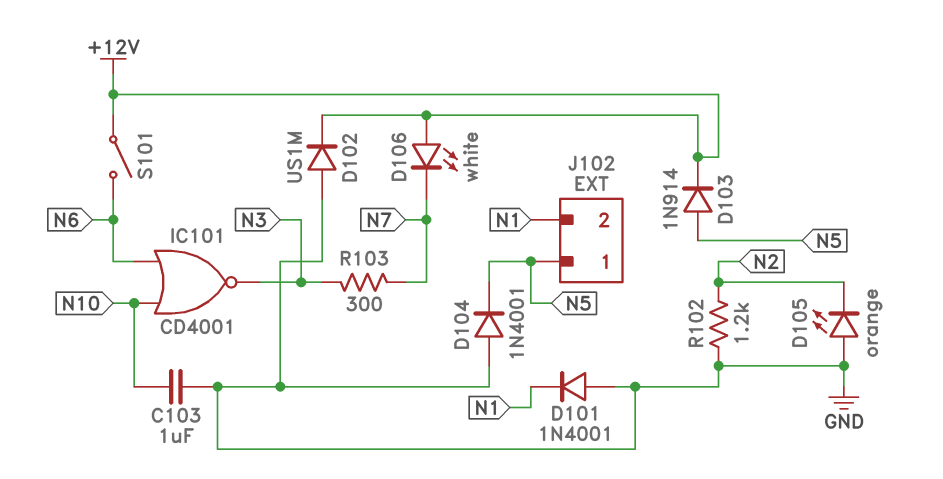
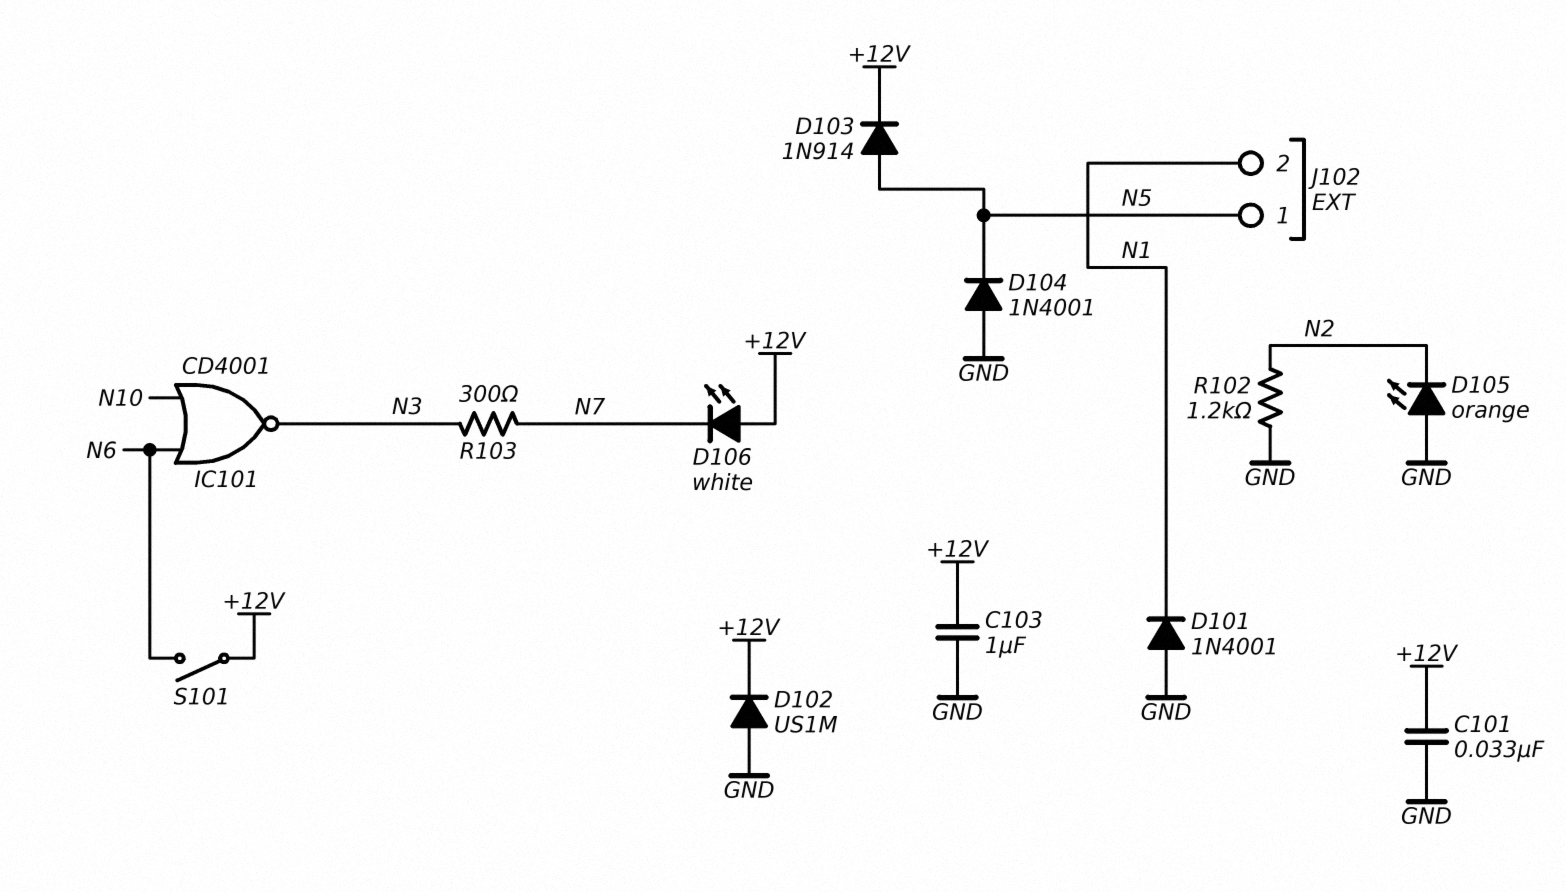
C101: none -> 33nF (+12V, GND)
C103: 1uF (GND, N10) -> 1uF (+12V, GND)

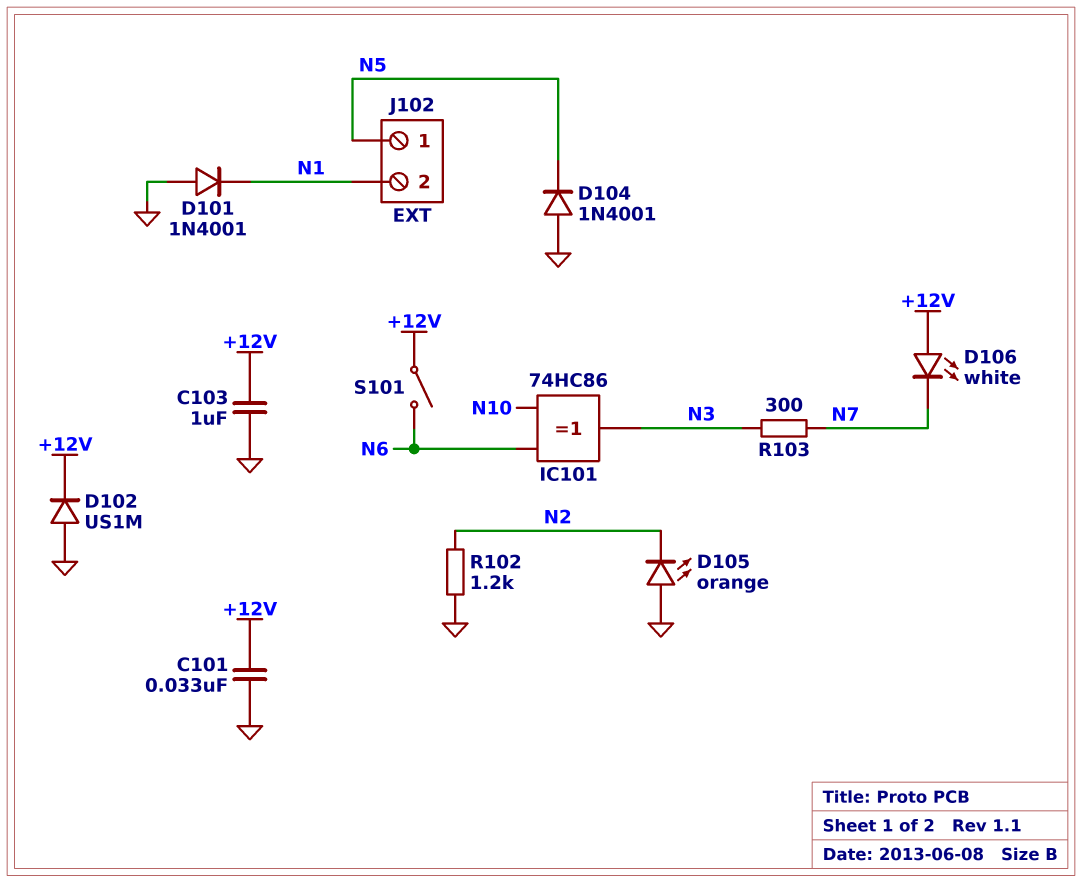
D103: diode 1N914 (A N5, K +12V) -> none
IC101: NOR CD4001 (in N6, in N10, out N3) -> XOR 74HC86 (in N6, in N10, out N3)

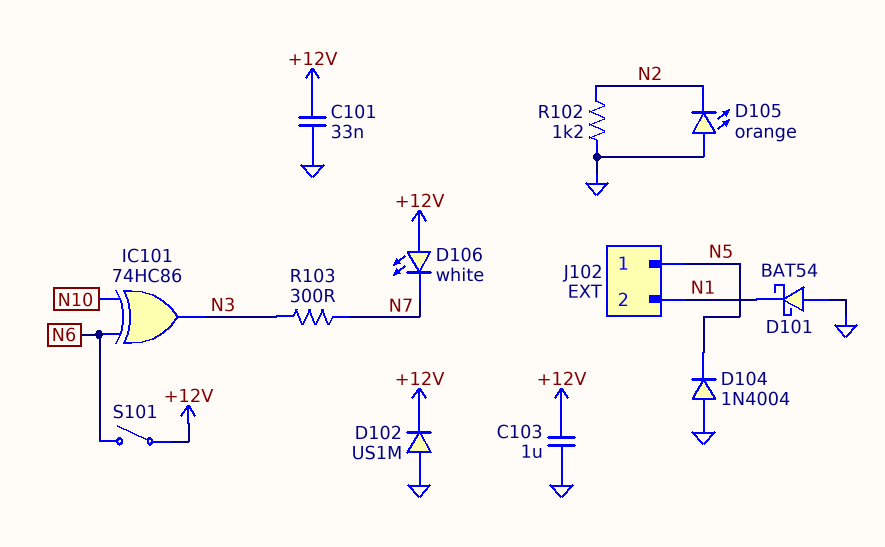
D101: diode 1N4001 (A GND, K N1) -> schottky BAT54 (A GND, K N1)
D104: diode 1N4001 (A GND, K N5) -> diode 1N4004 (A GND, K N5)

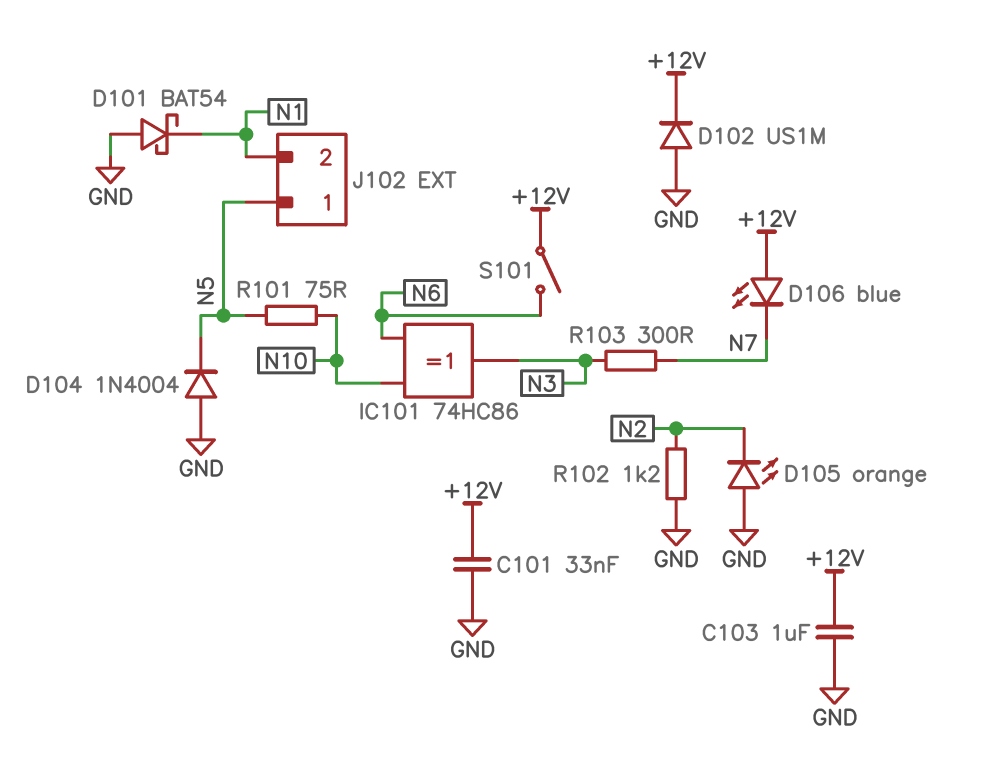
D106: LED white (A +12V, K N7) -> LED blue (A +12V, K N7)
R101: none -> 75 (N5, N10)

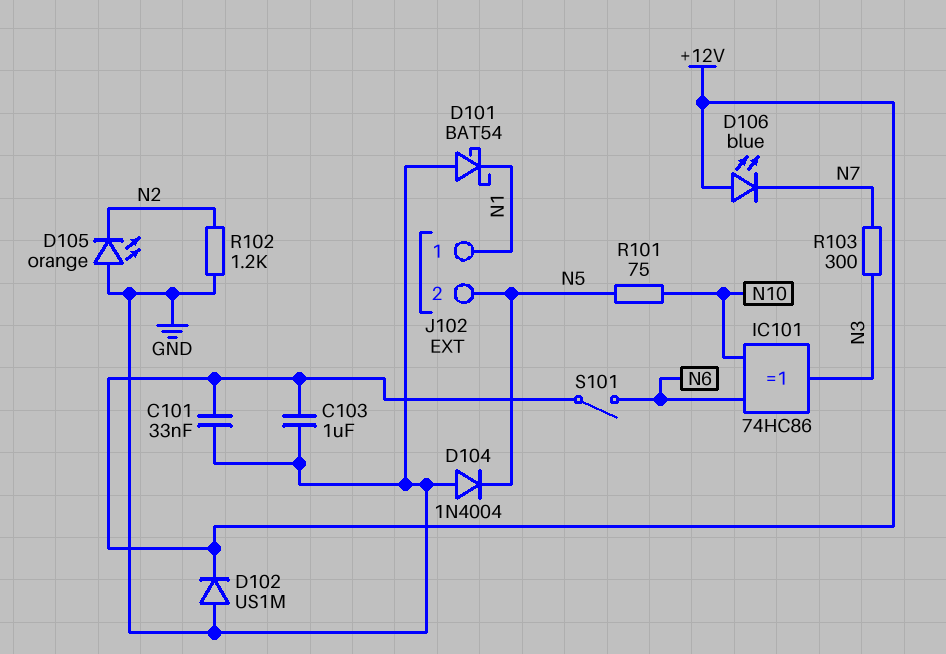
J102 pin 1: N5 -> N1
J102 pin 2: N1 -> N5

